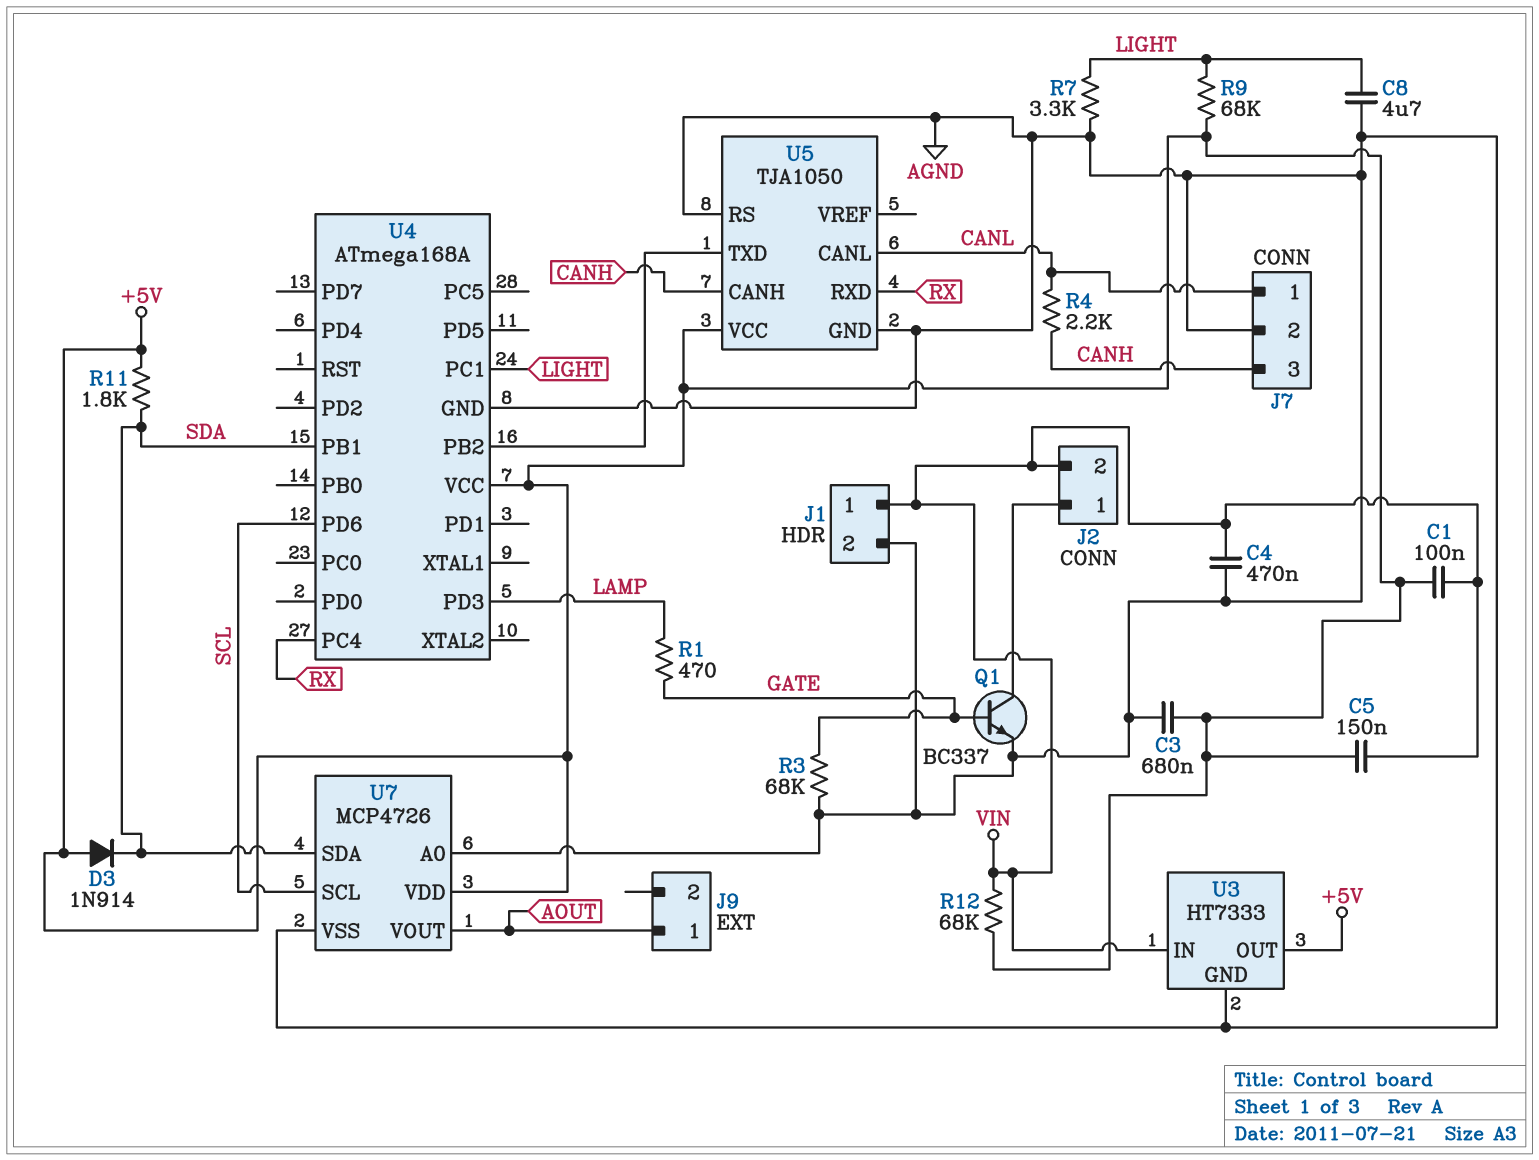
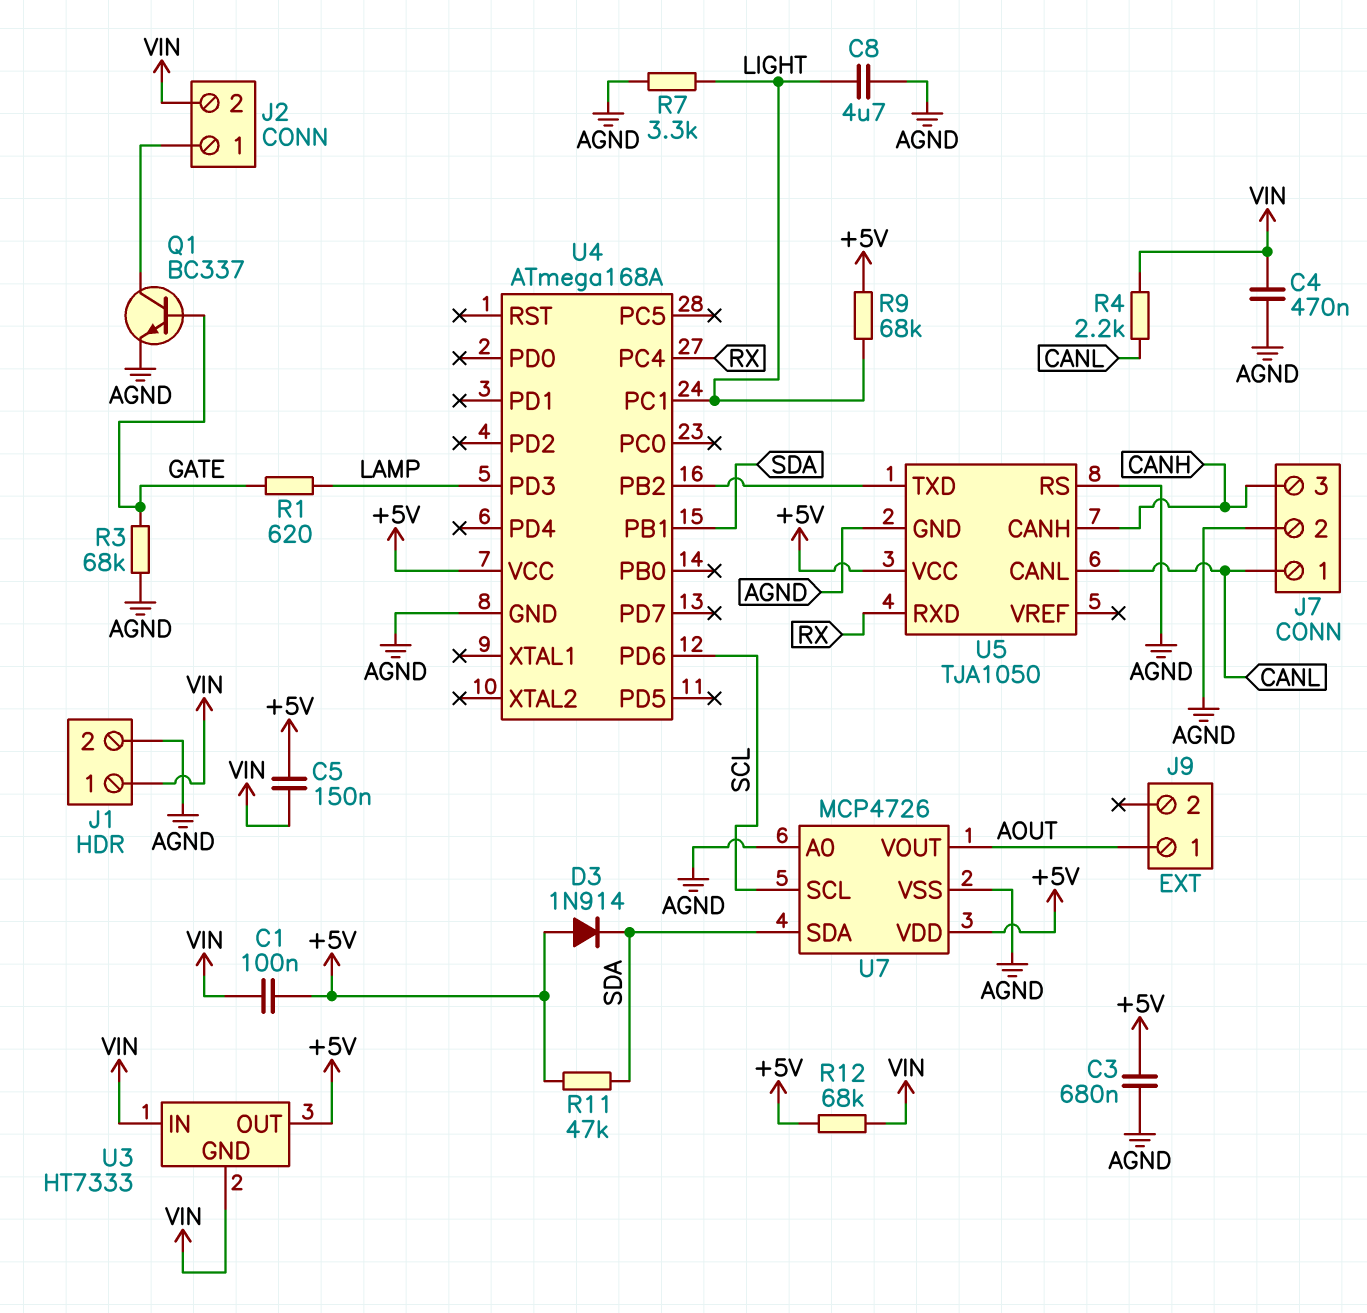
R1: 470 (GATE, LAMP) -> 620 (GATE, LAMP)
R4: 2.2k (CANH, CANL) -> 2.2k (CANL, VIN)
R11: 1.8k (+5V, SDA) -> 47k (+5V, SDA)
U3 pin GND: AGND -> VIN

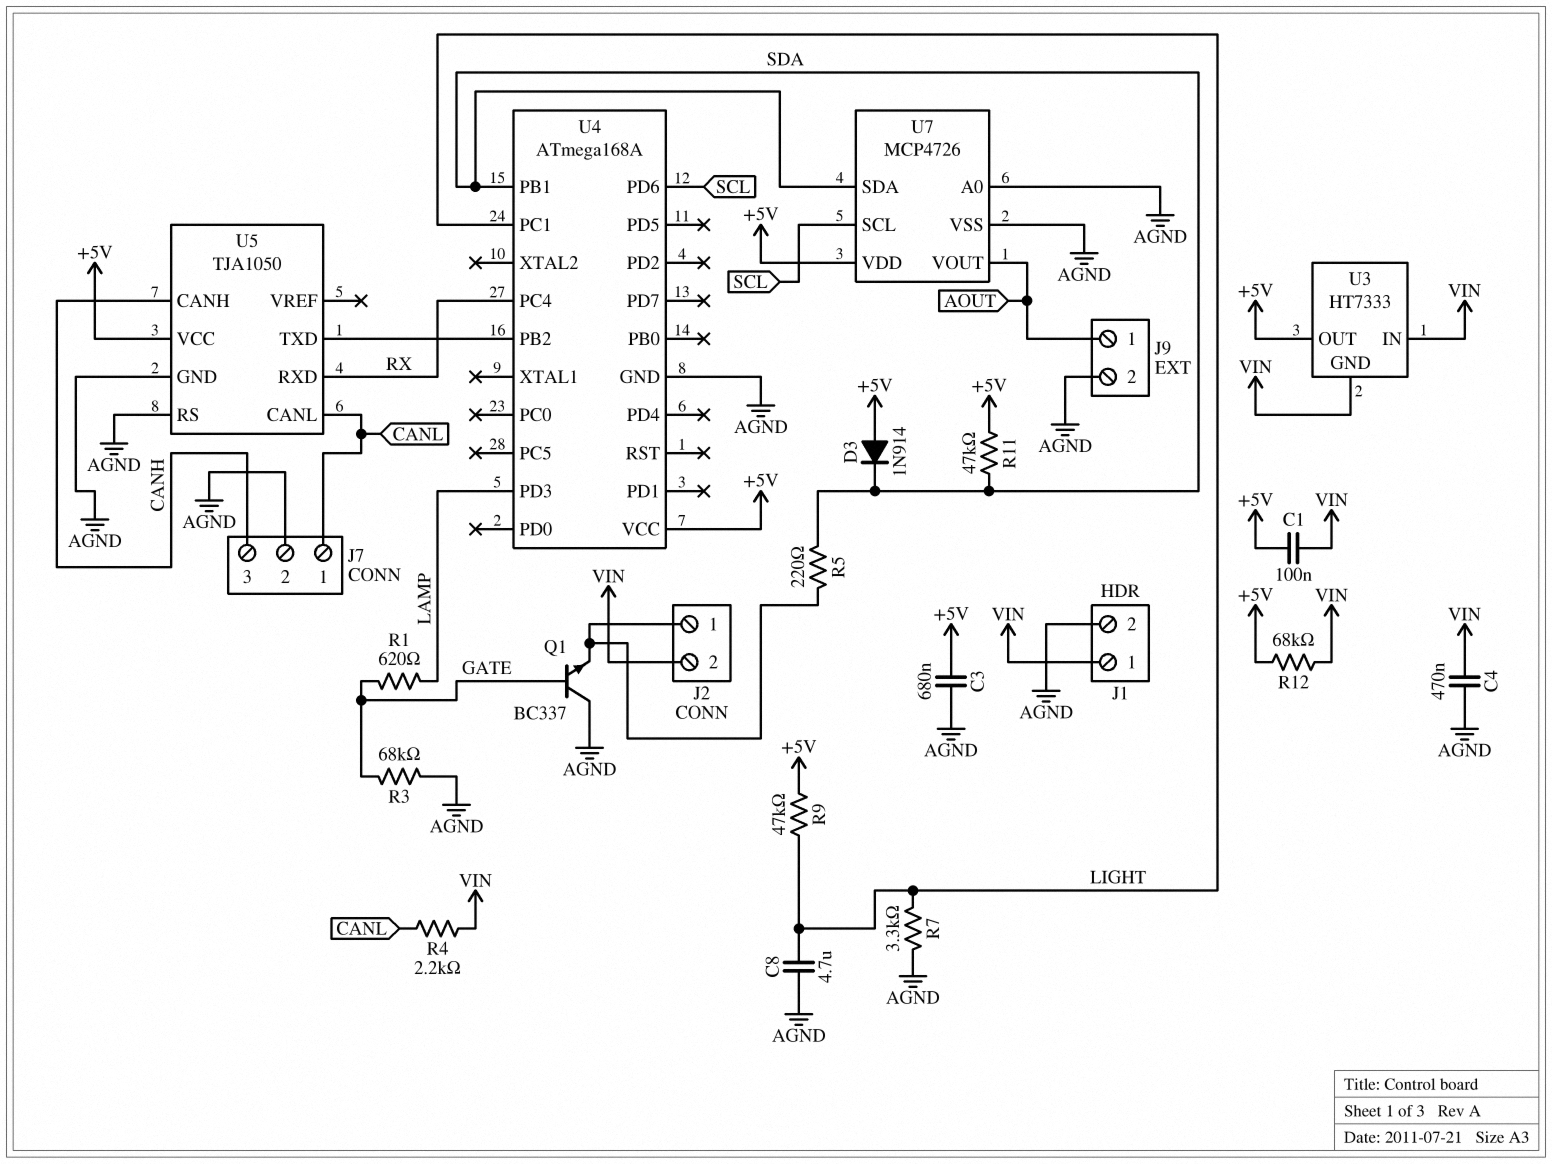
C5: 150nF (+5V, VIN) -> none
J9 pin 2: none -> AGND
Q1: NPN BC337 (B GATE, C J2/1, E AGND) -> NPN BC337 (B GATE, C AGND, E J2/1)
R5: none -> 220 (J2/1, SDA)
R9: 68k (+5V, LIGHT) -> 47k (+5V, LIGHT)

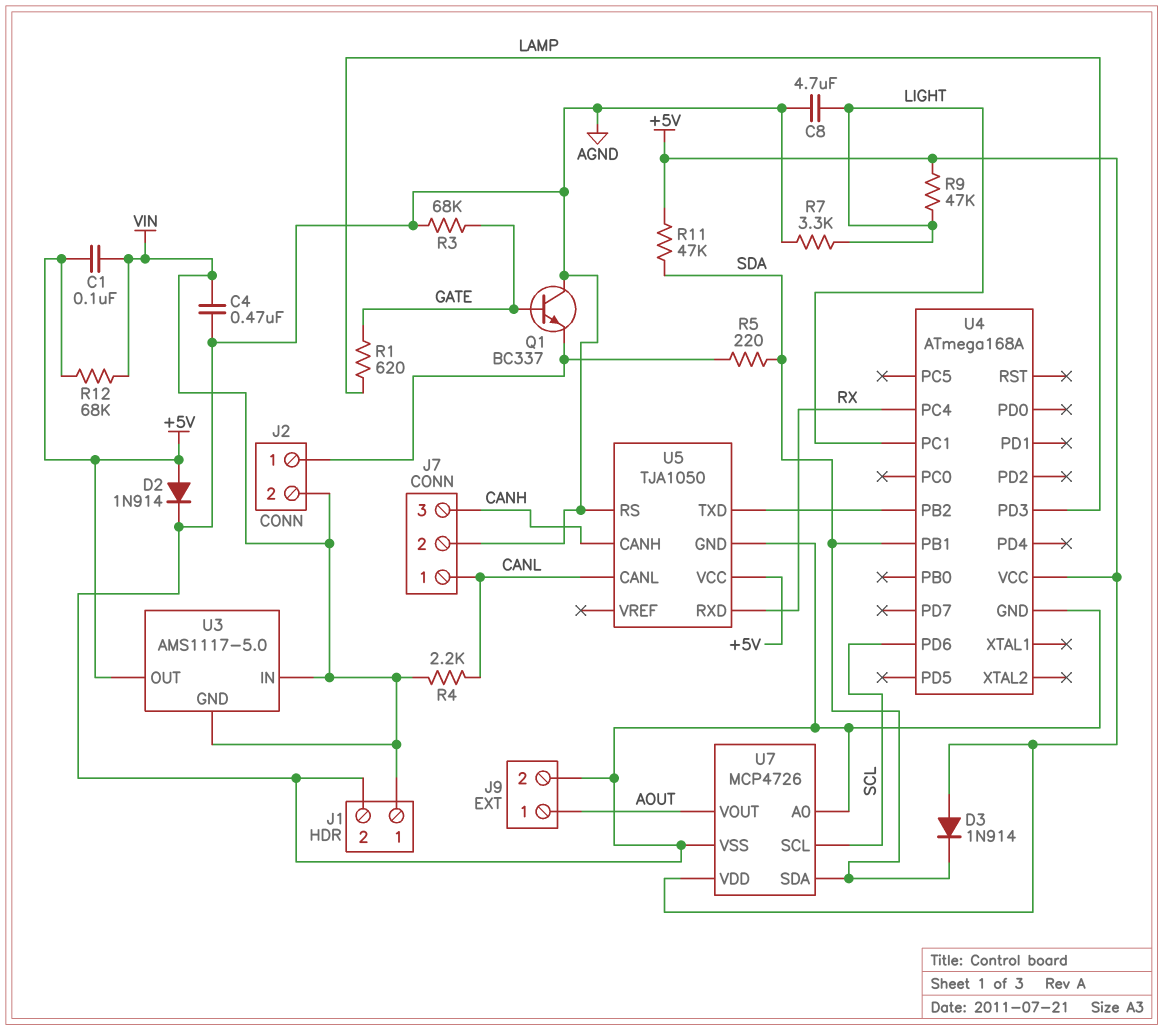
C3: 680nF (+5V, AGND) -> none
D2: none -> diode 1N914 (A +5V, K AGND)
U3: HT7333 -> AMS1117-5.0

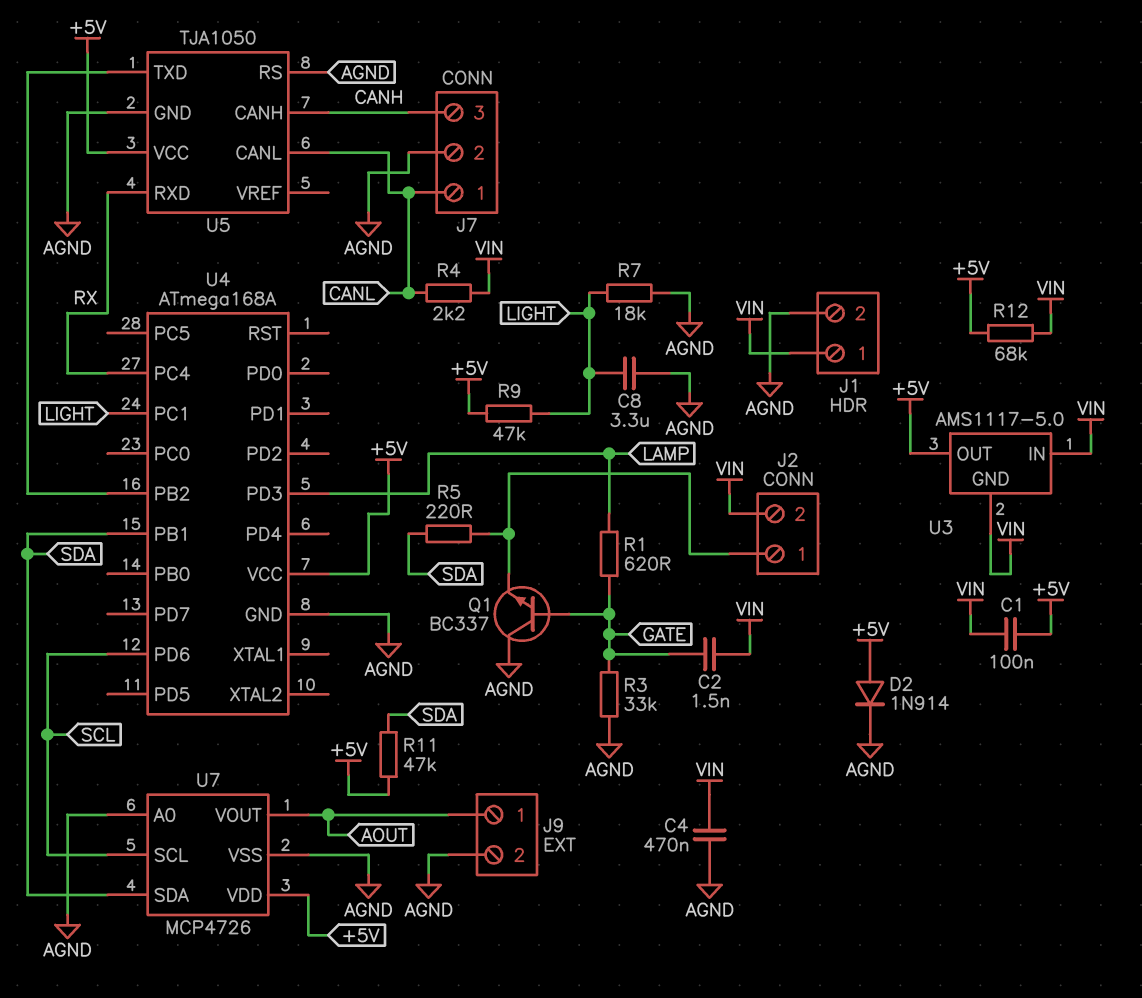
C2: none -> 1.5nF (GATE, VIN)
C8: 4.7uF (AGND, LIGHT) -> 3.3uF (AGND, LIGHT)
D3: diode 1N914 (A +5V, K SDA) -> none
R3: 68k (AGND, GATE) -> 33k (AGND, GATE)
R7: 3.3k (AGND, LIGHT) -> 18k (AGND, LIGHT)

